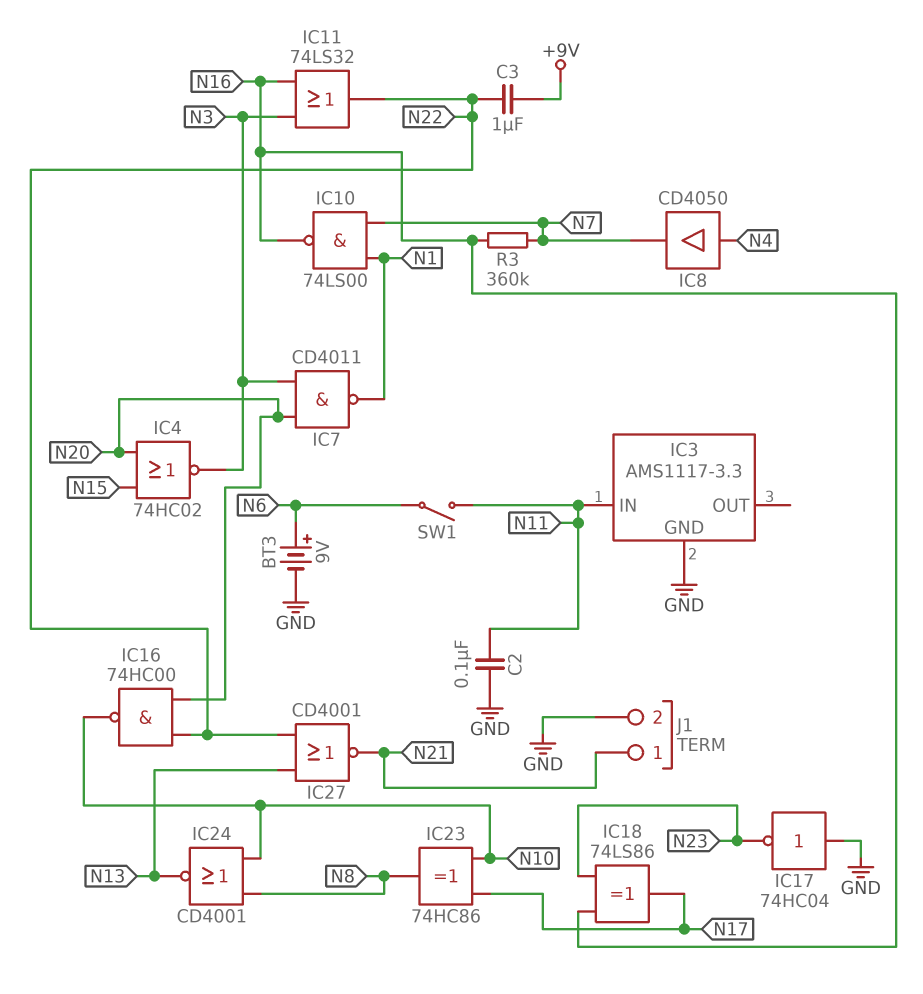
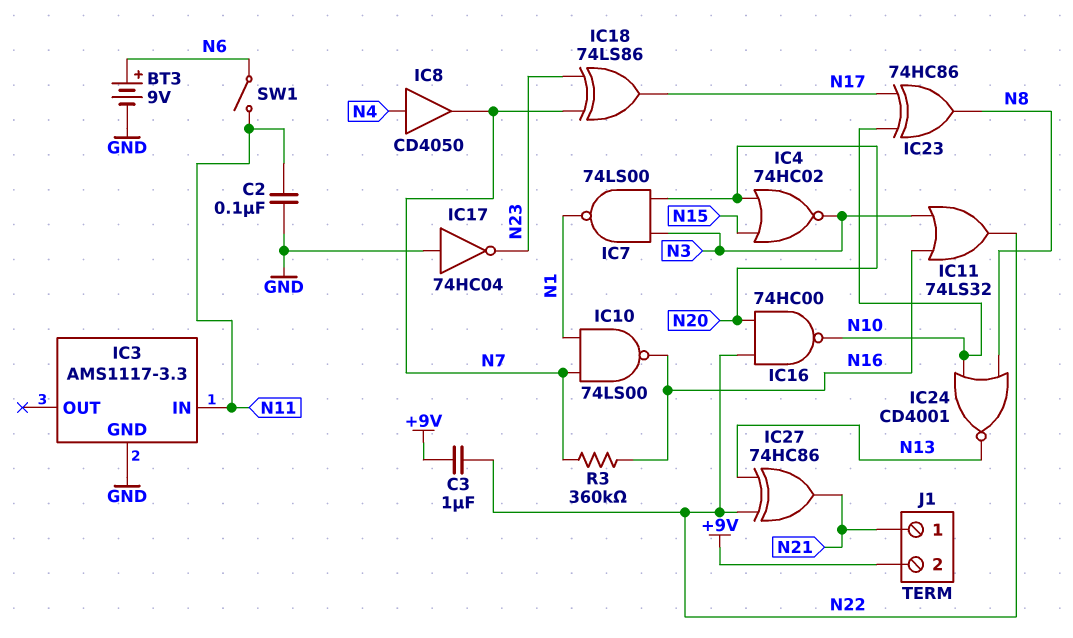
IC7: NAND CD4011 (in N3, in N20, out N1) -> NAND 74LS00 (in N3, in N20, out N1)
IC18: XOR 74LS86 (in N16, in N23, out N17) -> XOR 74LS86 (in N7, in N23, out N17)
IC27: NOR CD4001 (in N13, in N22, out N21) -> XOR 74HC86 (in N13, in N22, out N21)
J1 pin 2: GND -> +9V

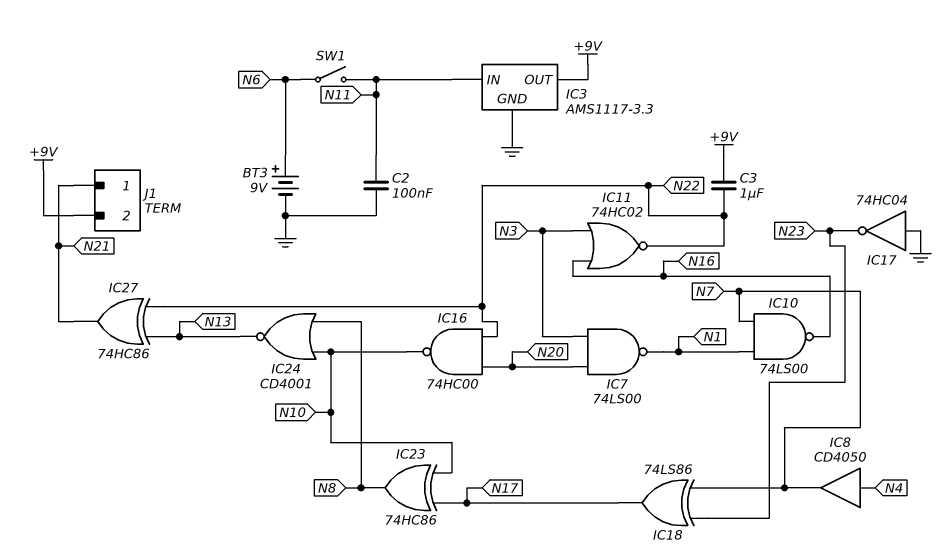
IC3 pin OUT: none -> +9V
IC4: NOR 74HC02 (in N15, in N20, out N3) -> none
IC11: OR 74LS32 (in N3, in N16, out N22) -> NOR 74HC02 (in N3, in N16, out N22)
R3: 360k (N7, N16) -> none

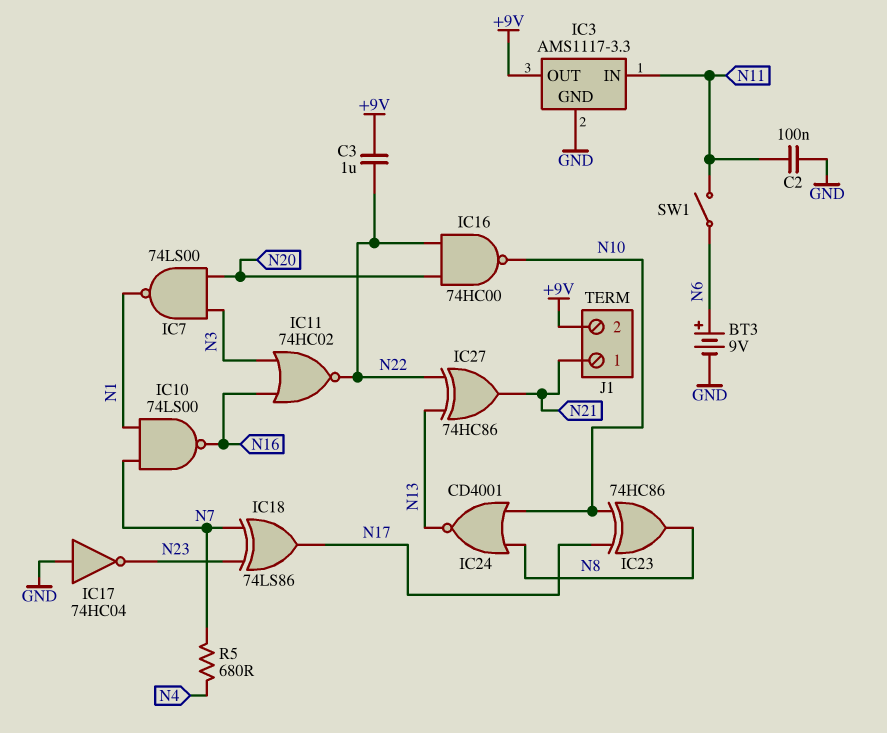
IC8: buffer CD4050 (in N4, out N7) -> none
R5: none -> 680 (N4, N7)

